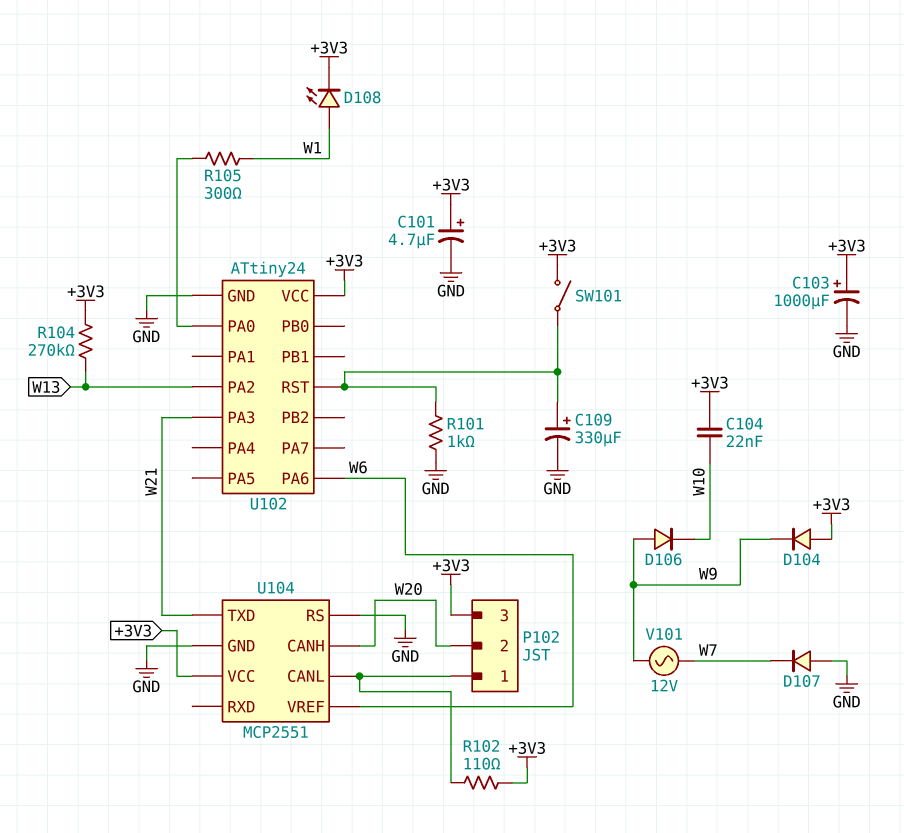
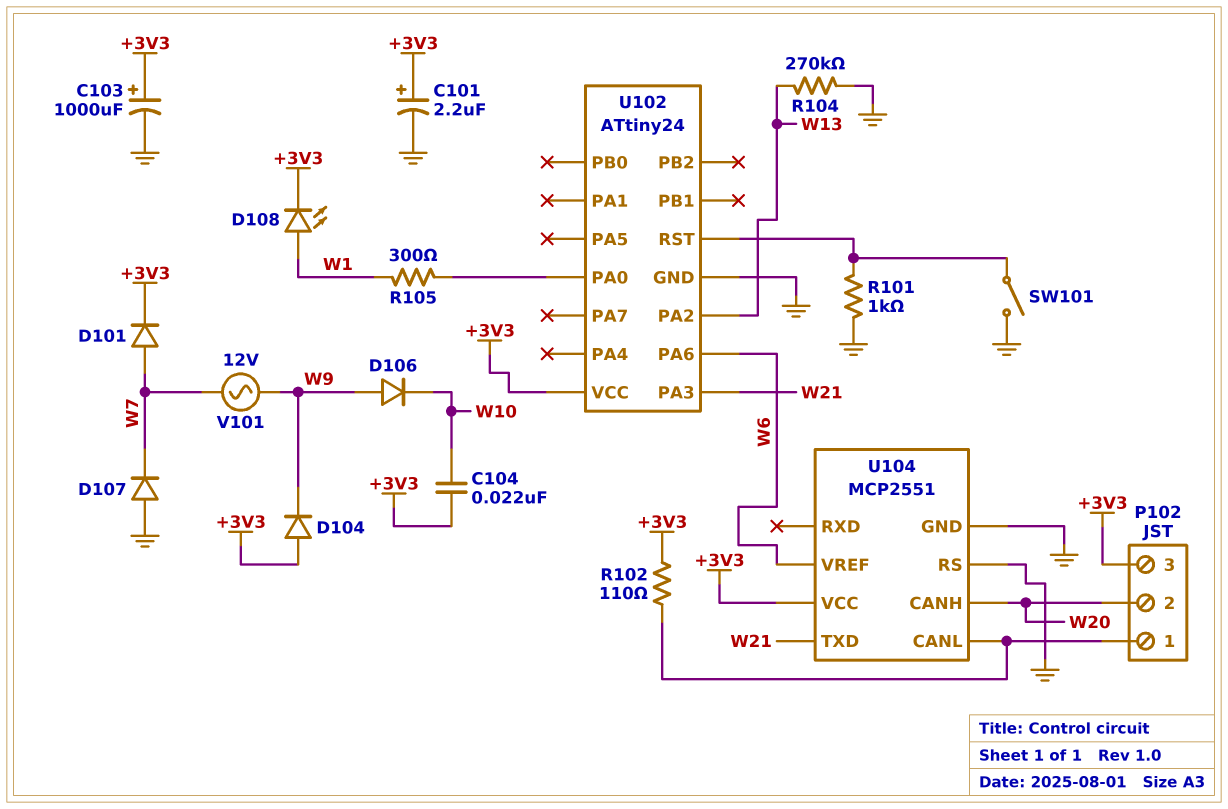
C101: 4.7uF (plus +3V3, minus GND) -> 2.2uF (plus +3V3, minus GND)
C109: 330uF (plus U102/RST, minus GND) -> none
D101: none -> diode (A W7, K +3V3)
R104: 270k (+3V3, W13) -> 270k (GND, W13)
SW101: switch (+3V3, U102/RST) -> switch (GND, U102/RST)

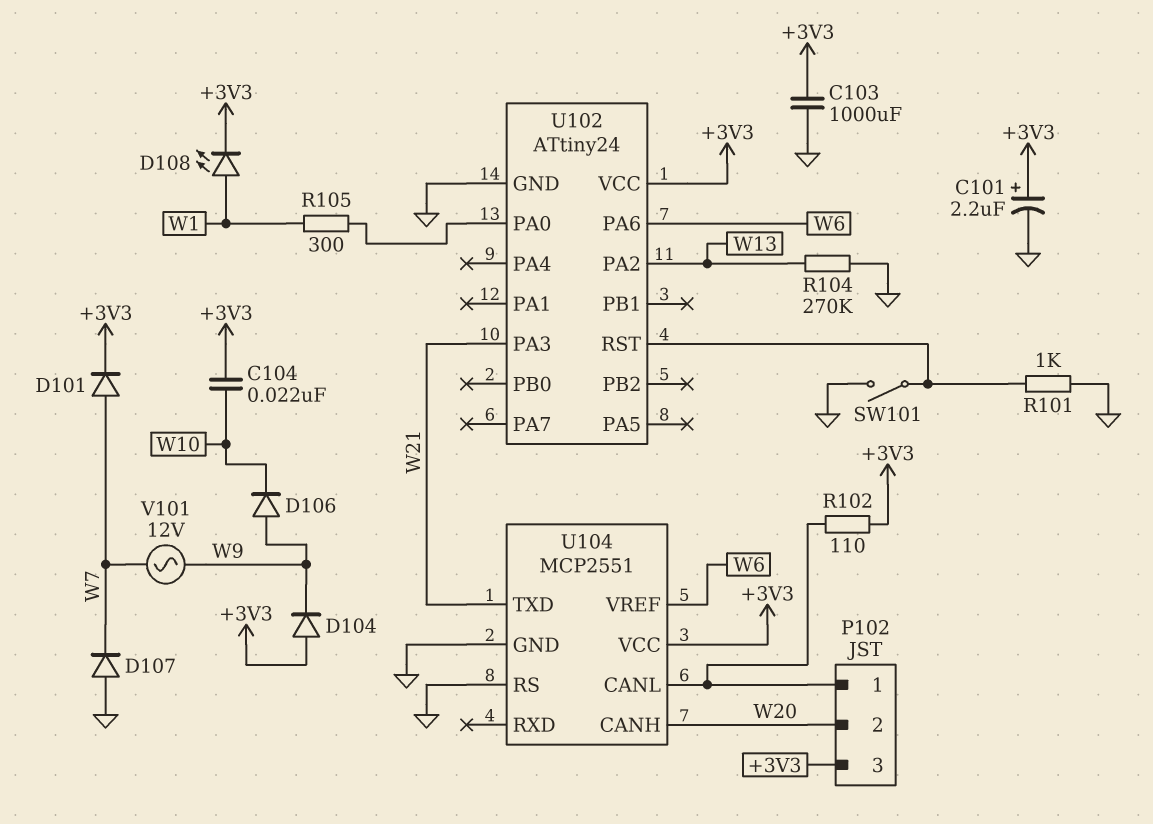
C103: 1000uF (plus +3V3, minus GND) -> 1000uF (+3V3, GND)

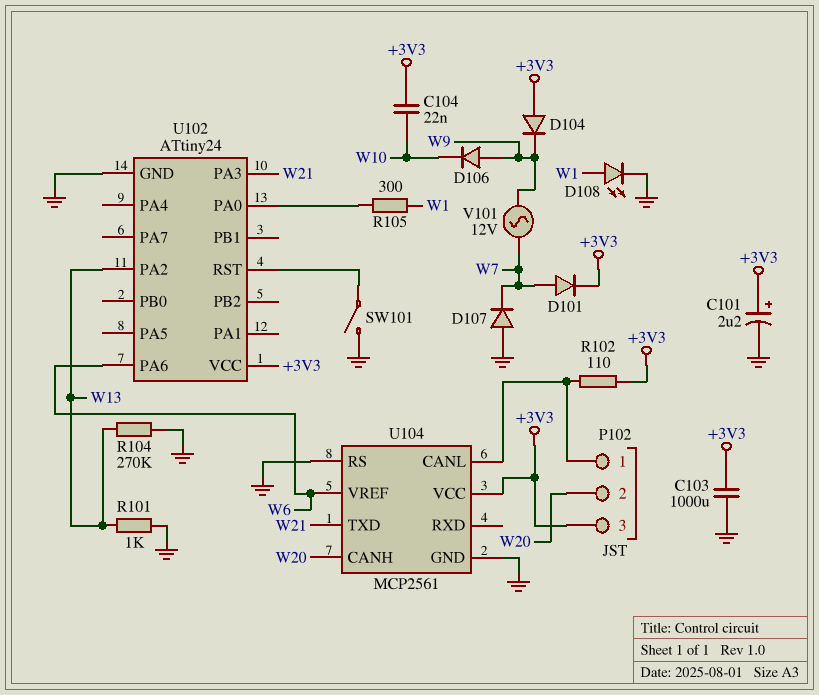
D108: LED (A W1, K +3V3) -> LED (A W1, K GND)
R101: 1k (GND, U102/RST) -> 1k (GND, W13)
U104: MCP2551 -> MCP2561

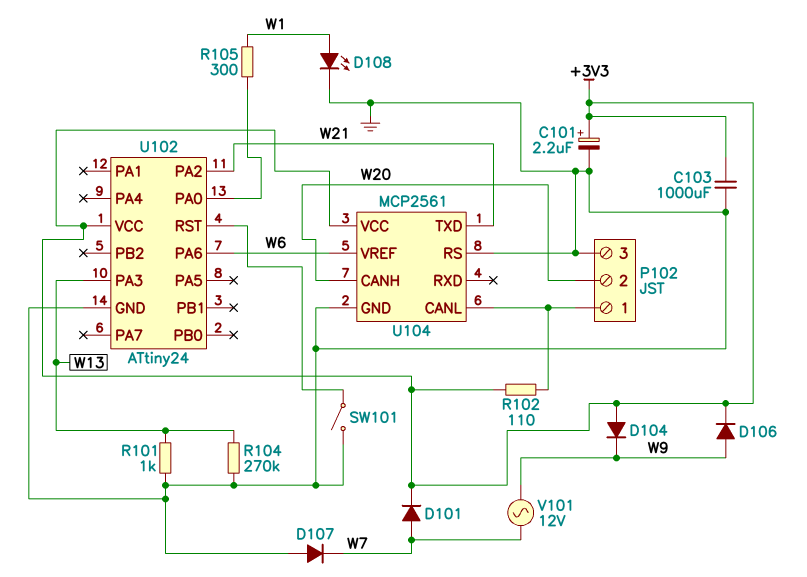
C104: 22nF (+3V3, W10) -> none
D106: diode (A W9, K W10) -> diode (A W9, K +3V3)
P102 pin 3: +3V3 -> GND
U102 pin PA2: W13 -> W21
U102 pin PA3: W21 -> W13

